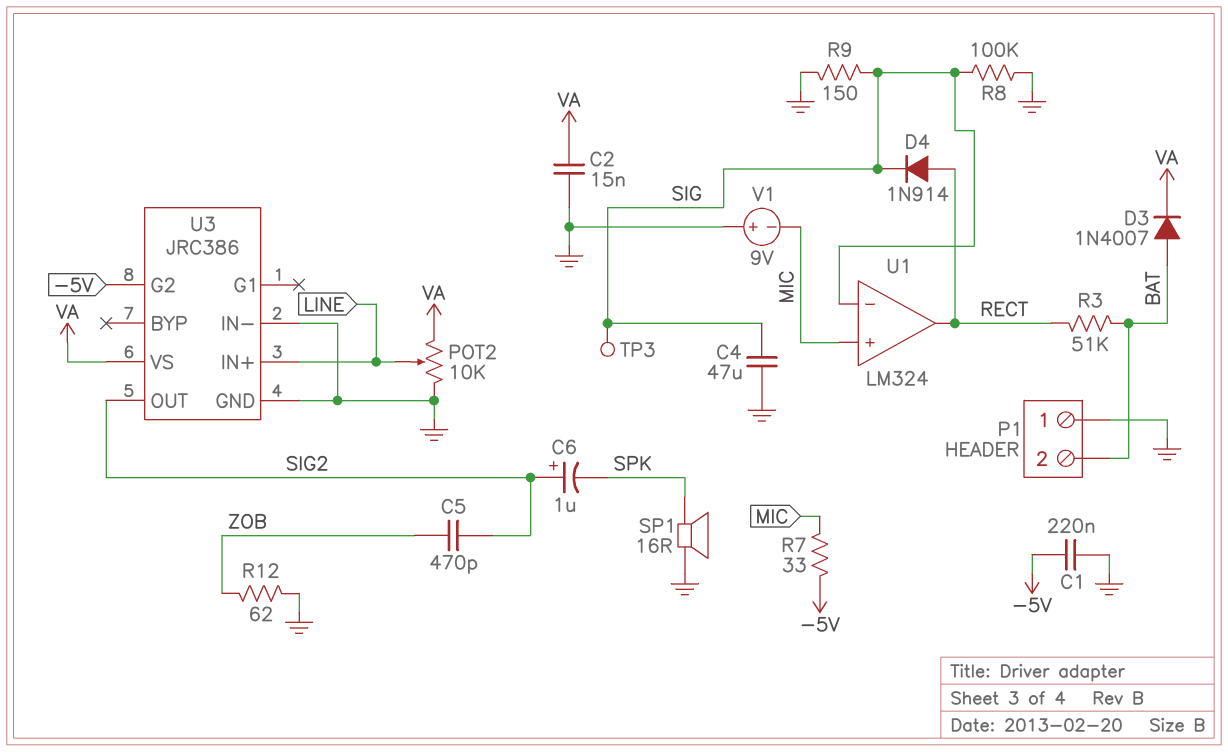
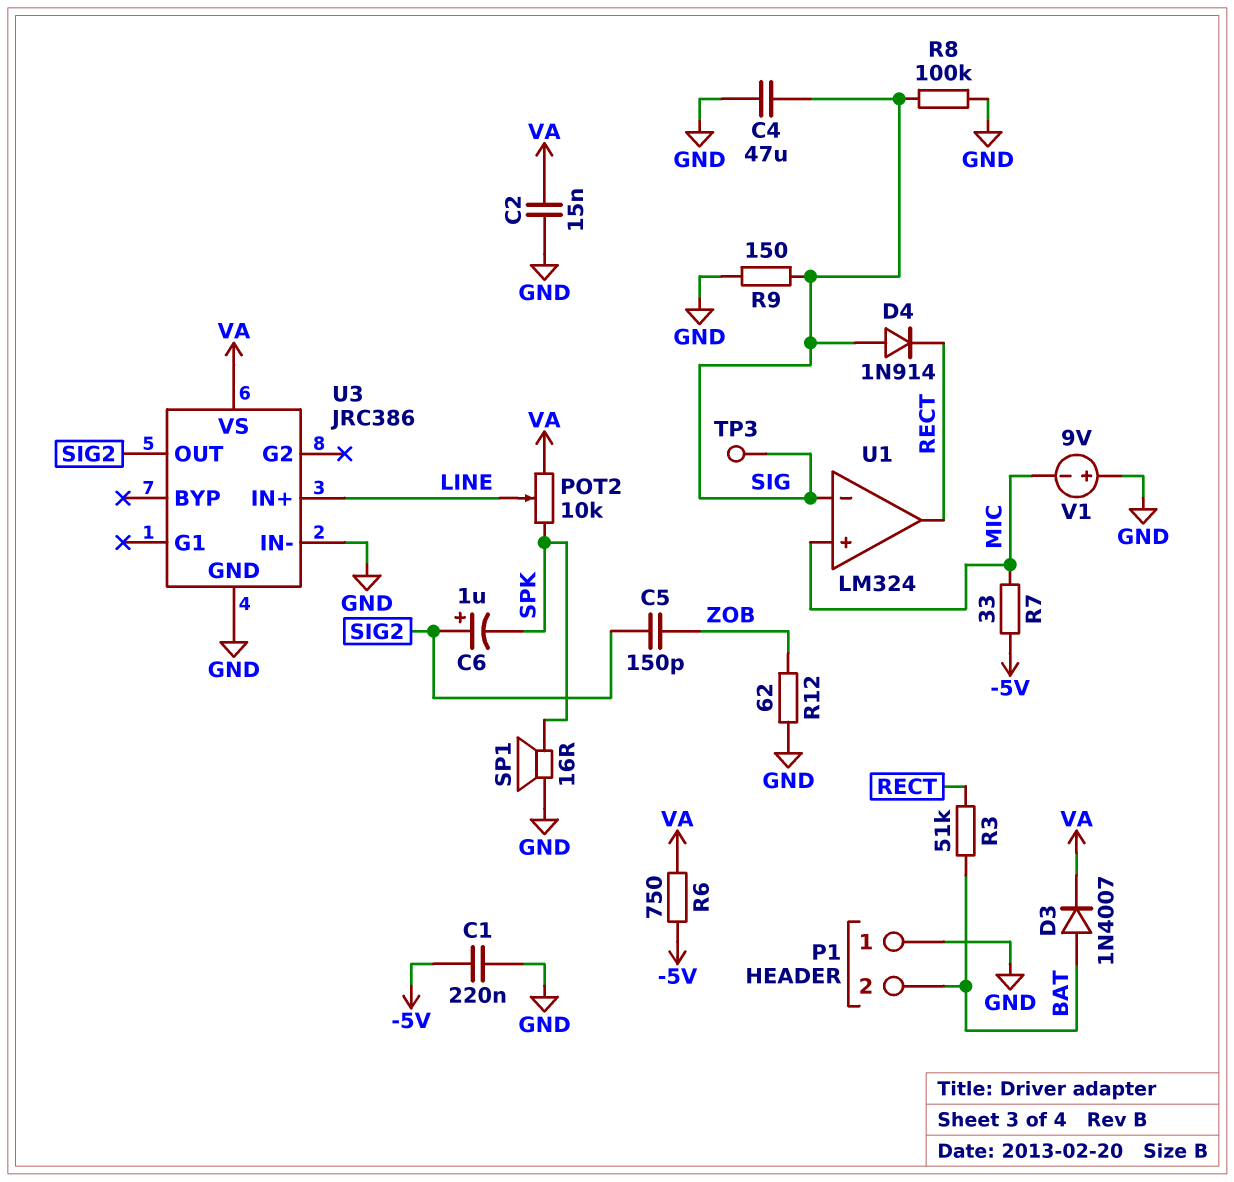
C5: 470pF (SIG2, ZOB) -> 150pF (SIG2, ZOB)
D4: diode 1N914 (A RECT, K SIG) -> diode 1N914 (A SIG, K RECT)
POT2: 10k (GND, VA, wiper LINE) -> 10k (SPK, VA, wiper LINE)
R6: none -> 750 (-5V, VA)
U3 pin G2: -5V -> none

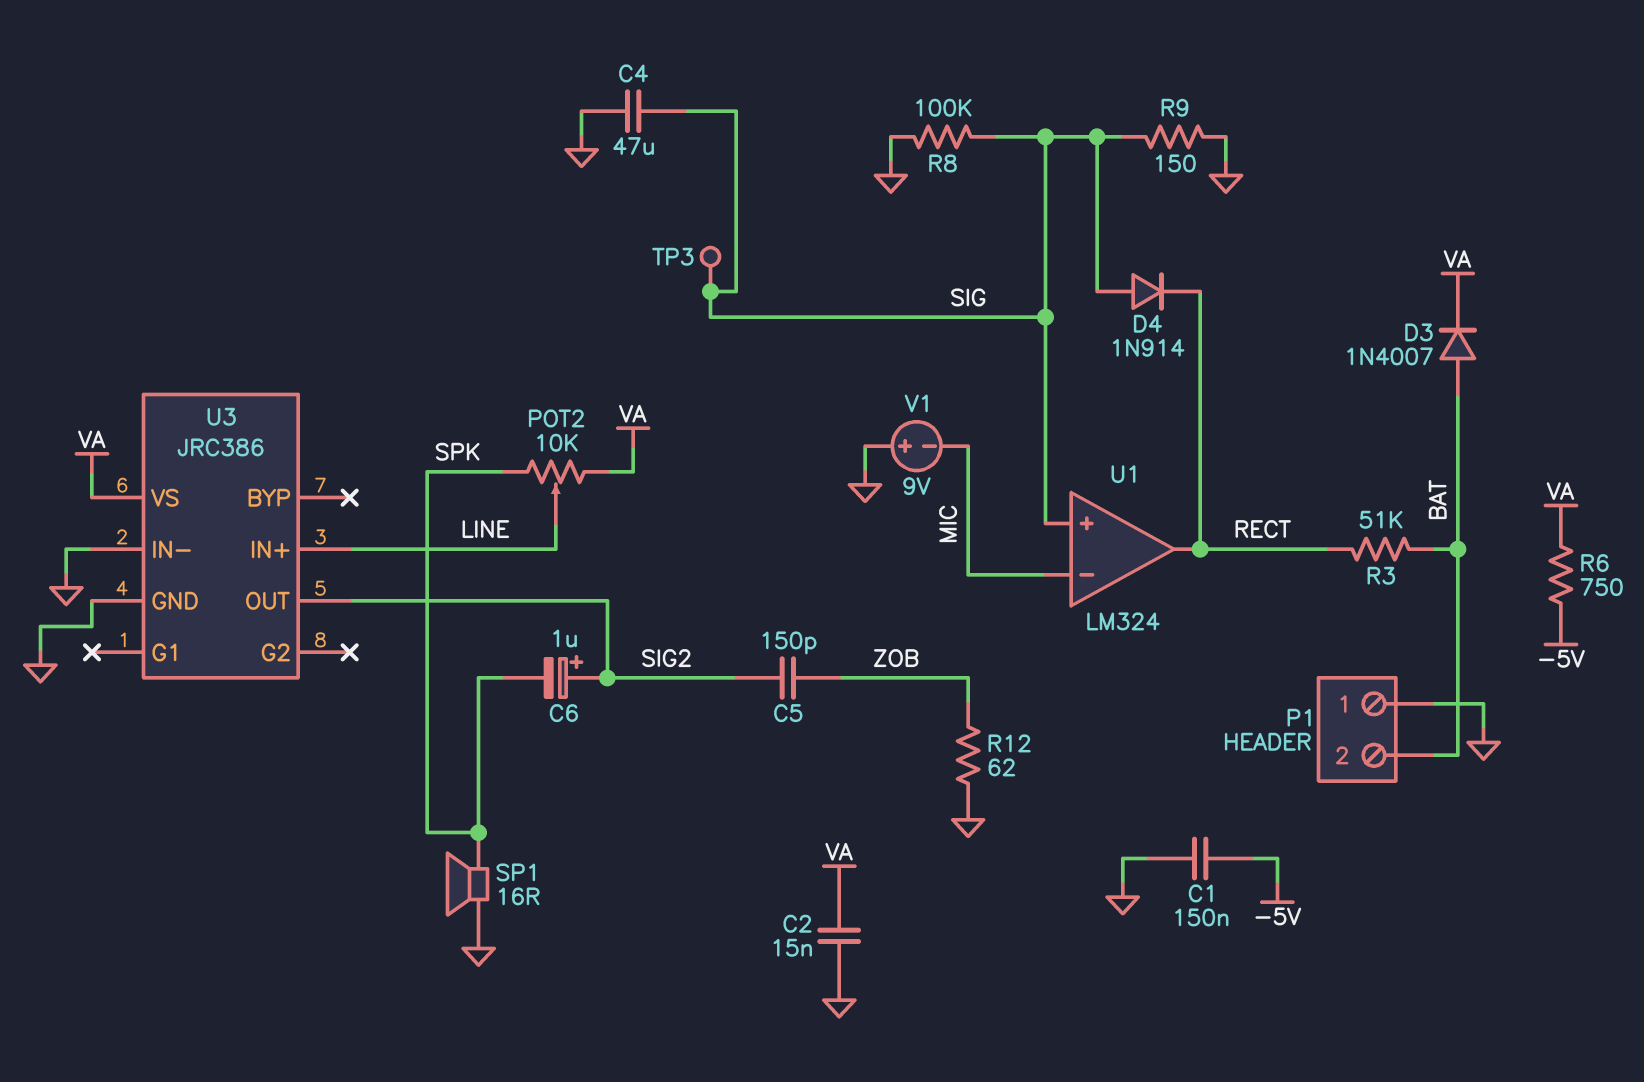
C1: 220nF (-5V, GND) -> 150nF (-5V, GND)
R7: 33 (-5V, MIC) -> none
U1 pin in+: MIC -> SIG
U1 pin in-: SIG -> MIC

